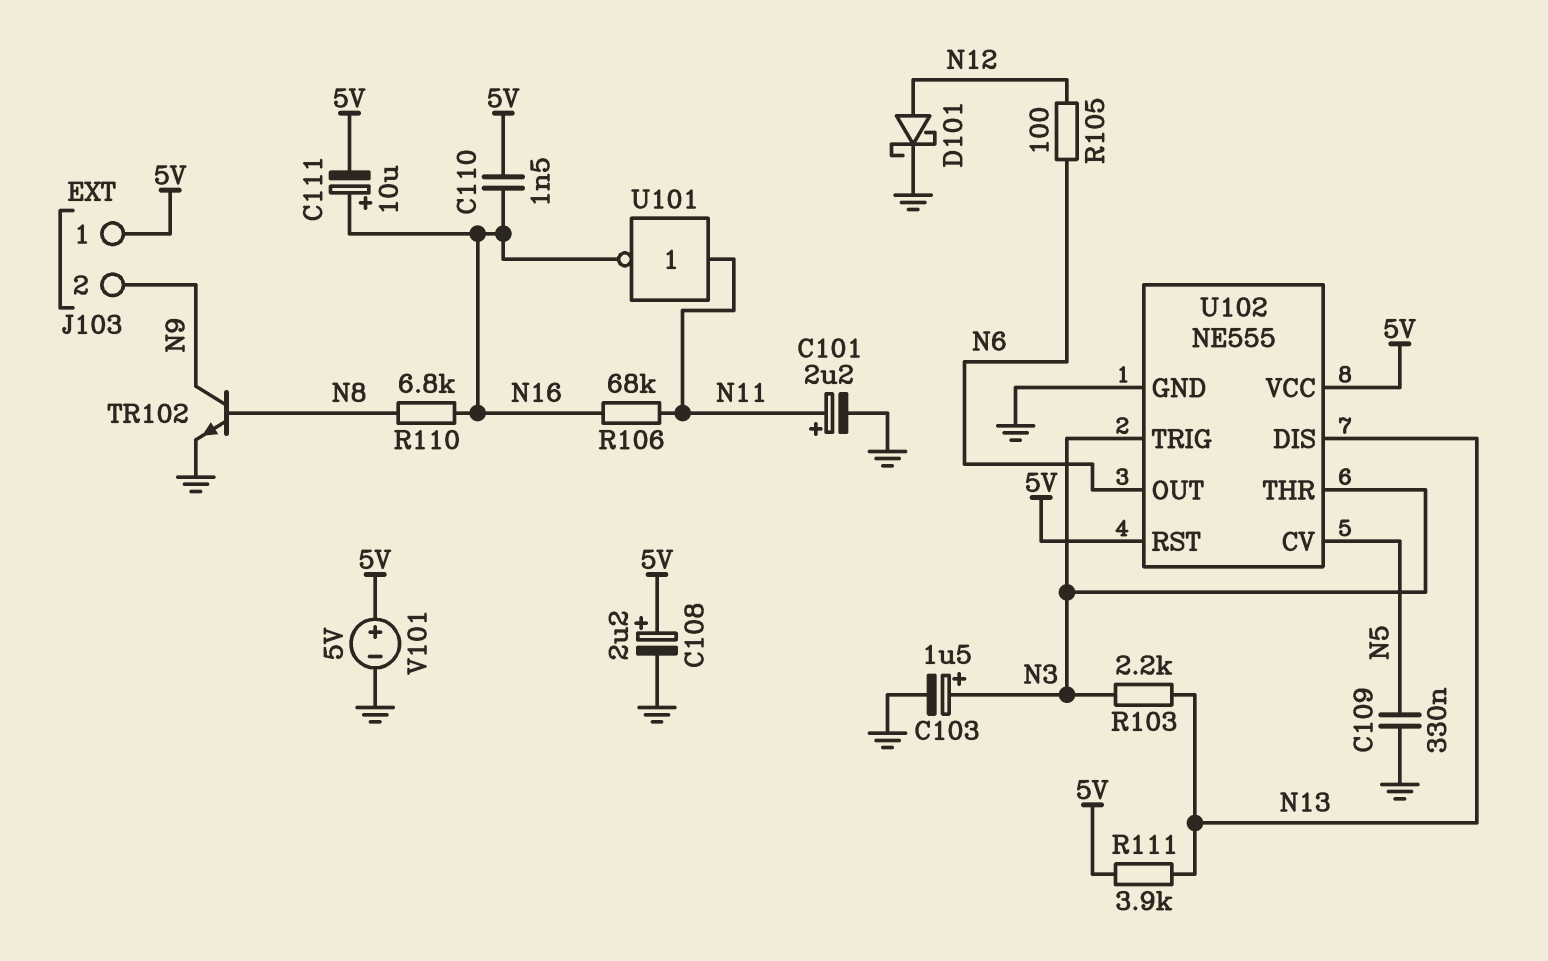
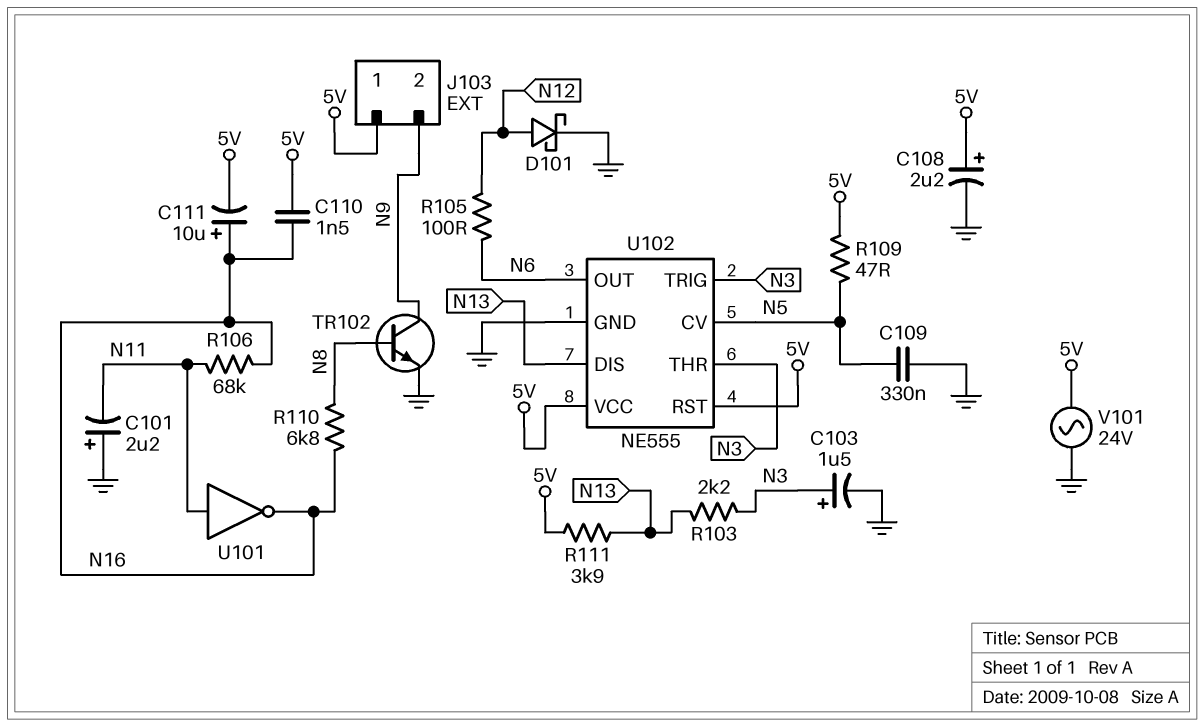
C101: 2.2uF (plus N11, minus GND) -> 2.2uF (plus GND, minus N11)
R109: none -> 47 (5V, N5)
V101: 5V (plus 5V, minus GND) -> AC 24V (5V, GND)

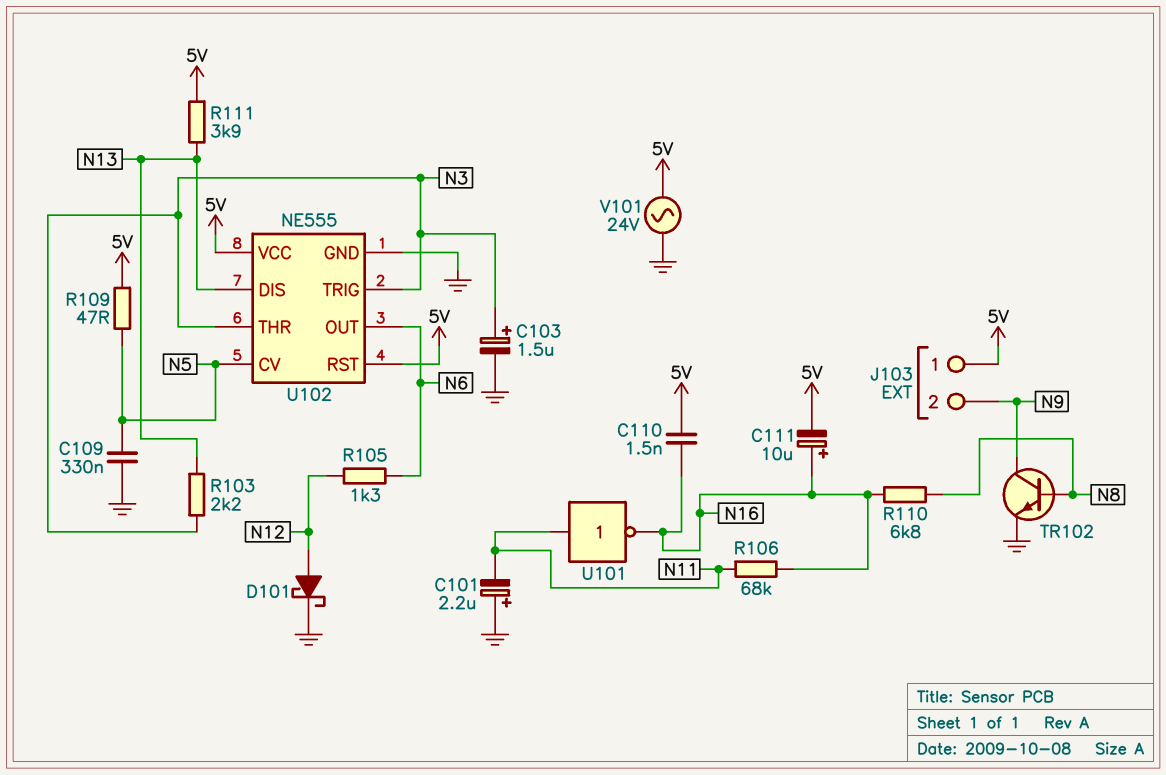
C108: 2.2uF (plus 5V, minus GND) -> none
R105: 100 (N6, N12) -> 1.3k (N6, N12)

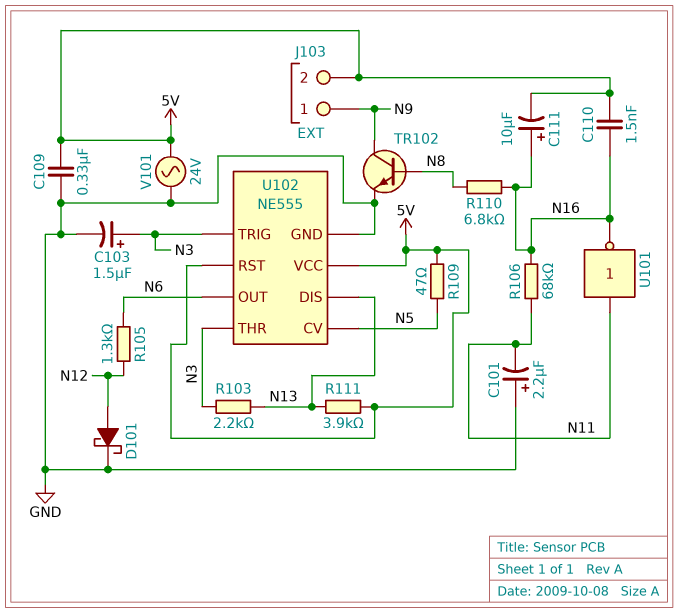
C109: 330nF (GND, N5) -> 330nF (5V, GND)
J103 pin 1: 5V -> N9
J103 pin 2: N9 -> 5V

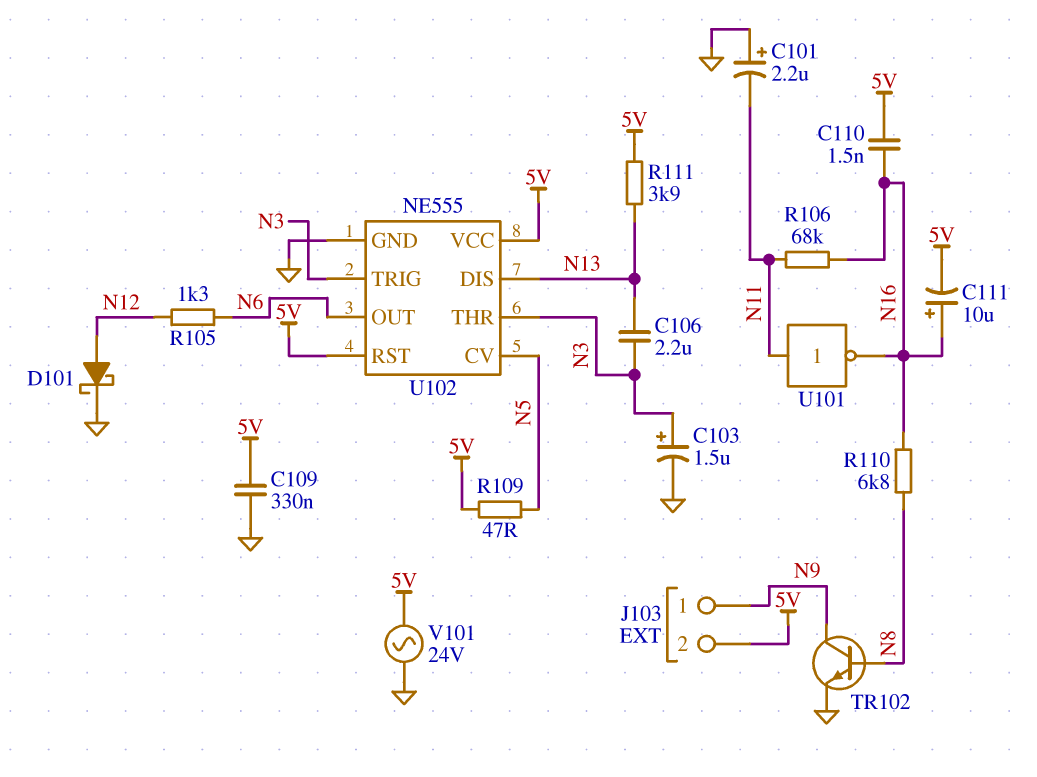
C106: none -> 2.2uF (N3, N13)
R103: 2.2k (N3, N13) -> none

